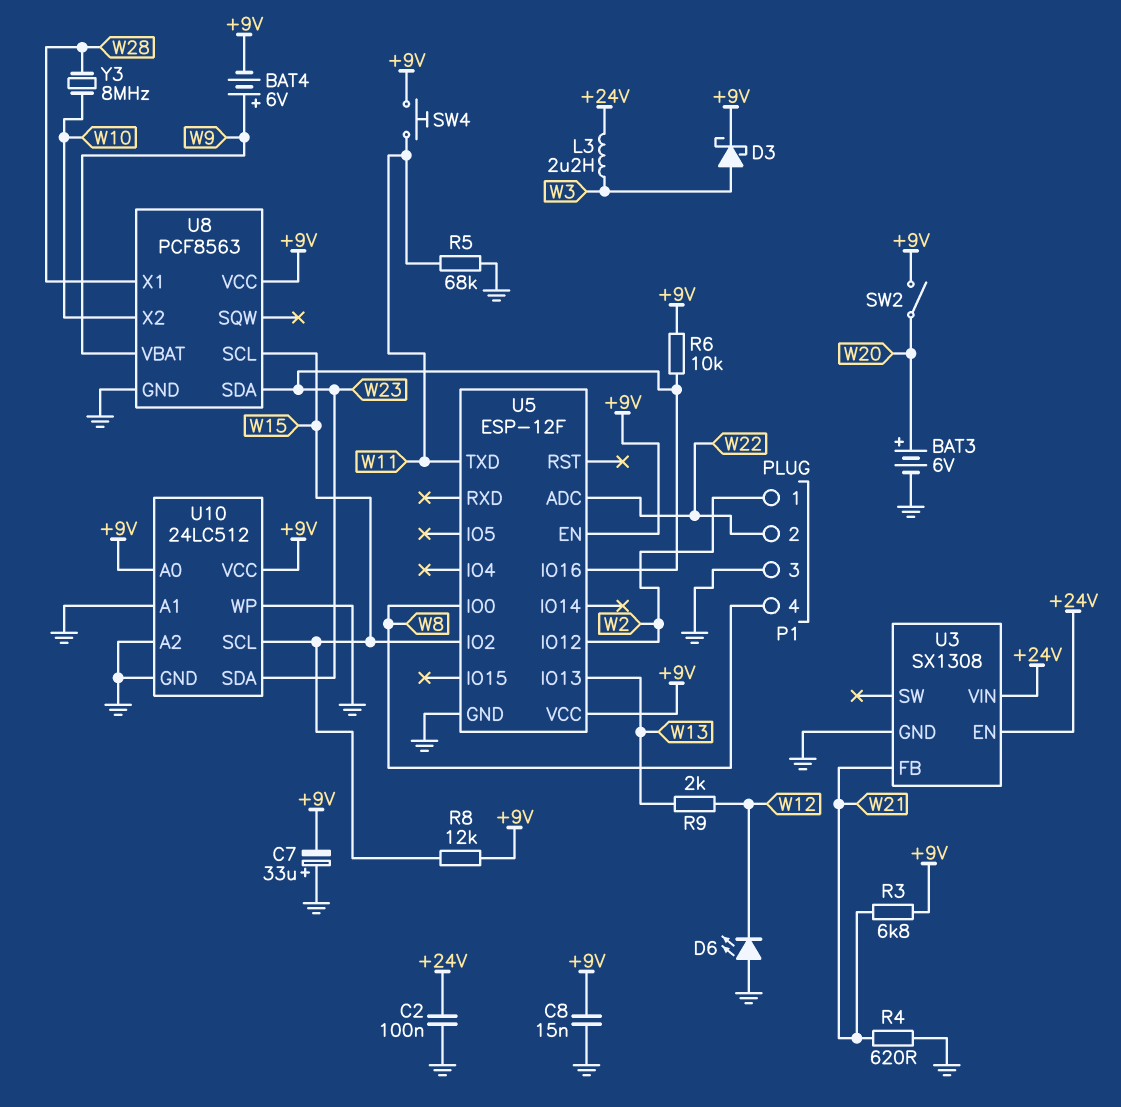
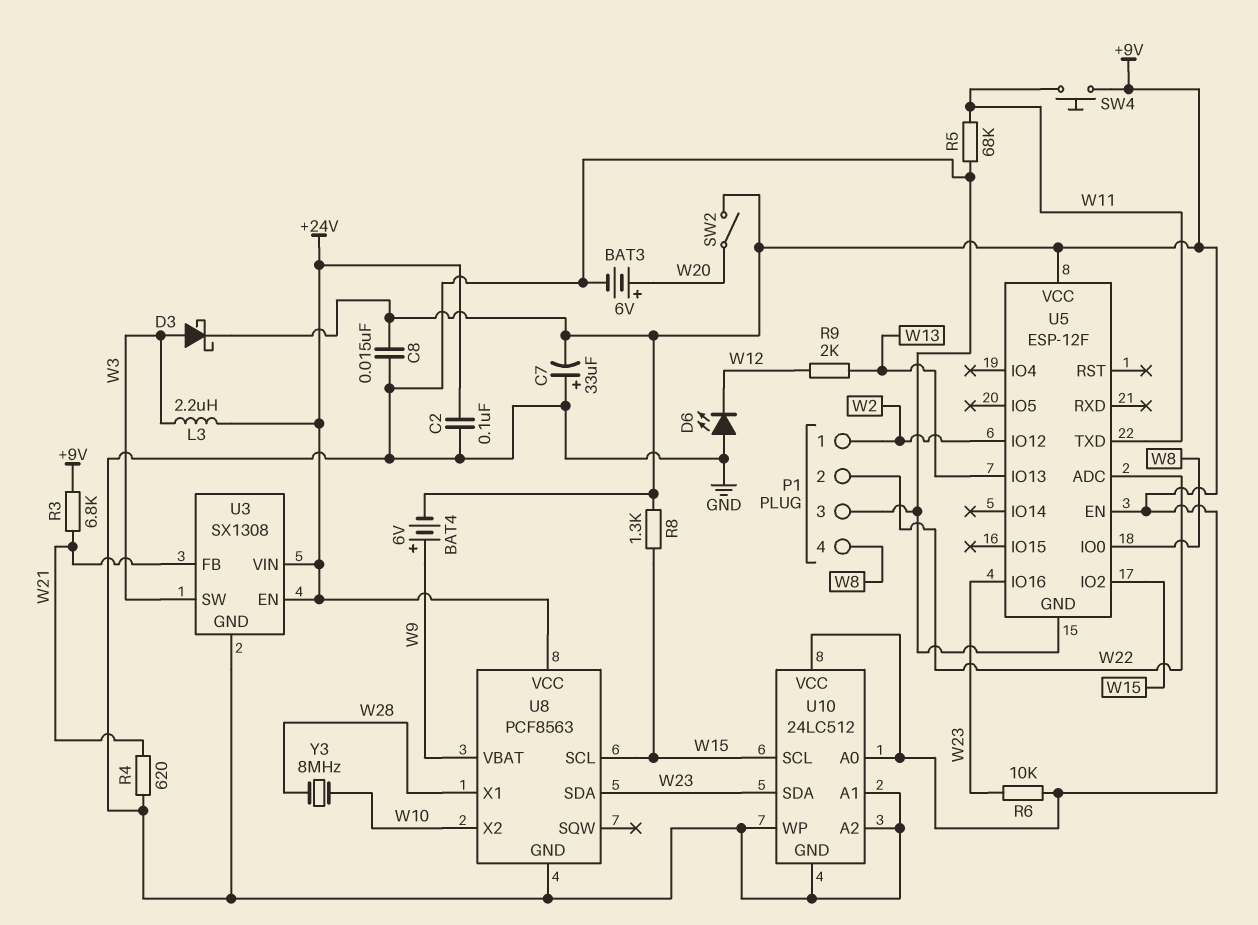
R8: 12k (+9V, W15) -> 1.3k (+9V, W15)
U3 pin SW: none -> W3
U8 pin VCC: +9V -> +24V

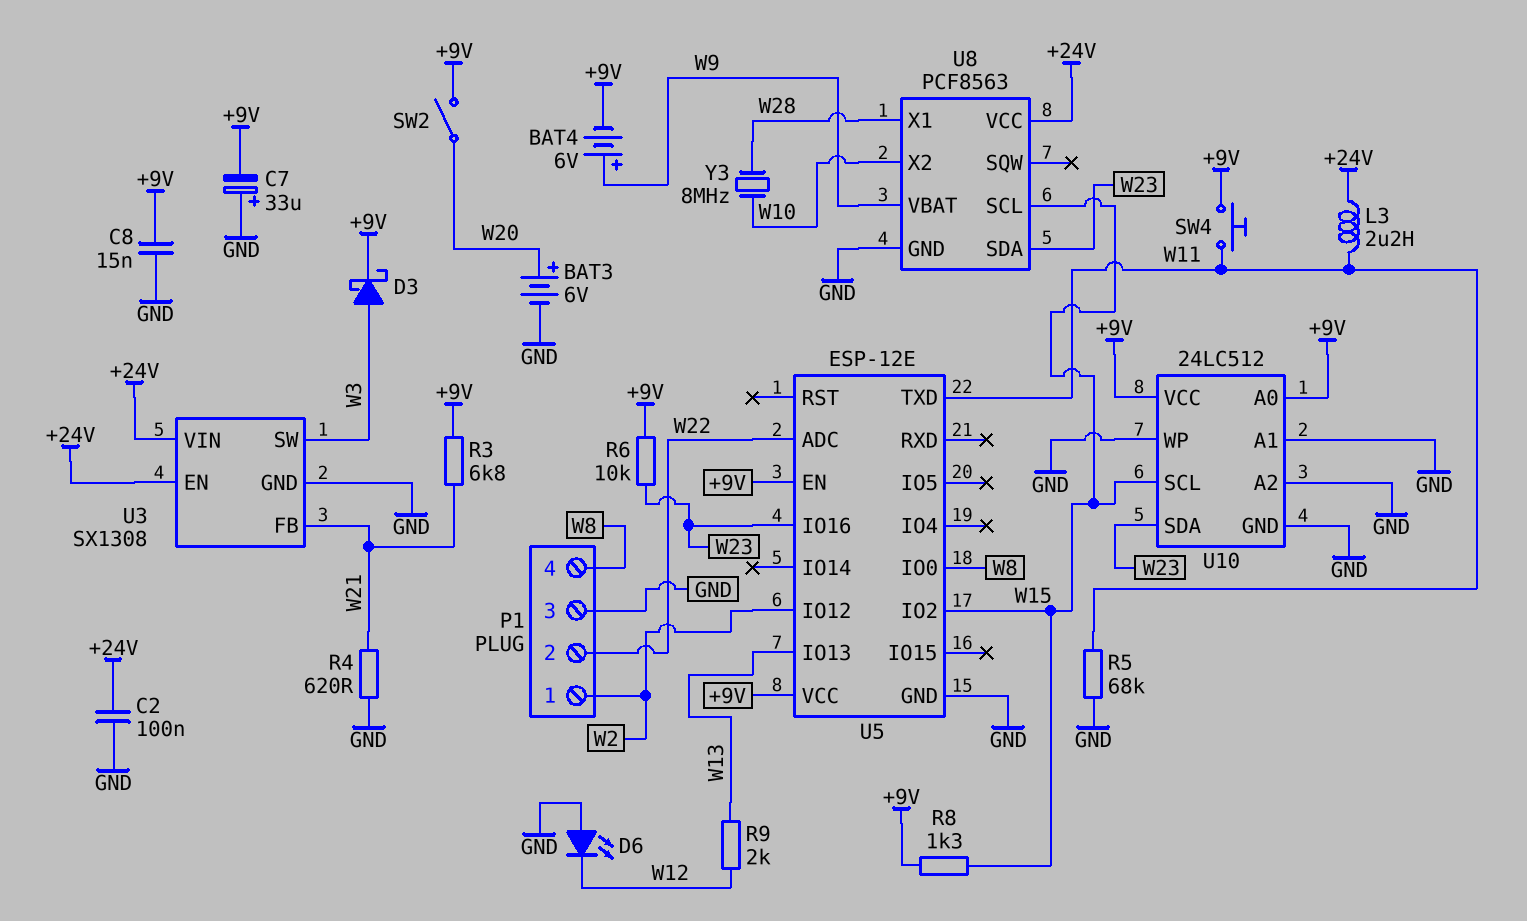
L3: 2.2uH (+24V, W3) -> 2.2uH (+24V, W11)
U5: ESP-12F -> ESP-12E

